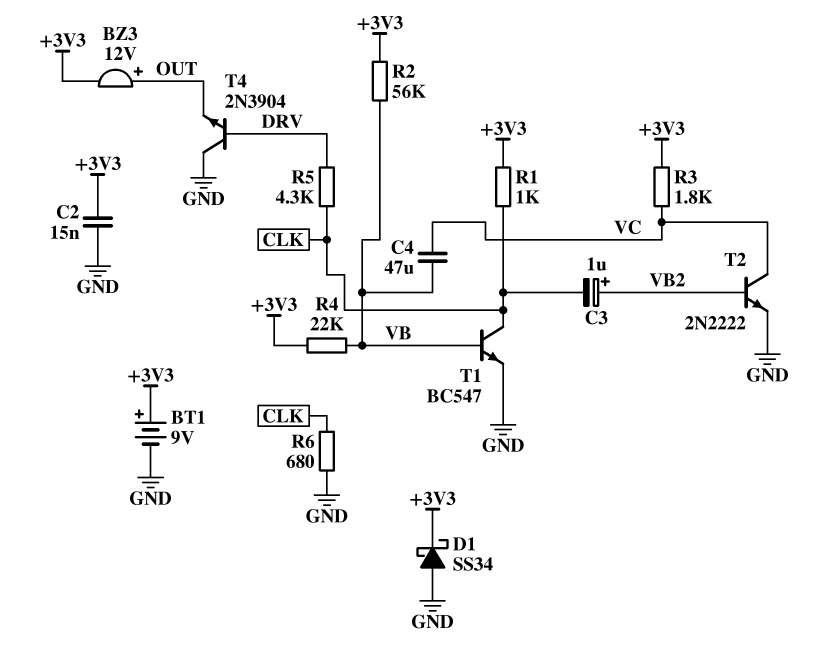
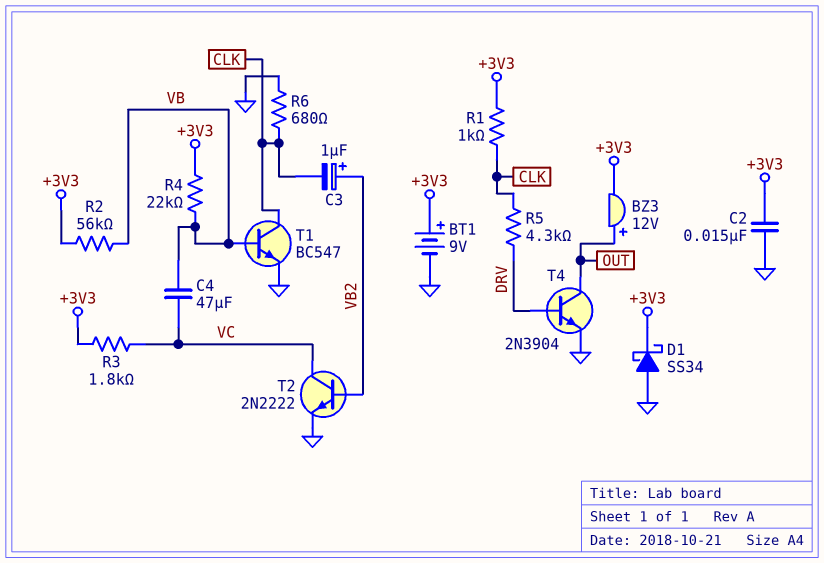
T4: NPN 2N3904 (B DRV, C GND, E OUT) -> NPN 2N3904 (B DRV, C OUT, E GND)

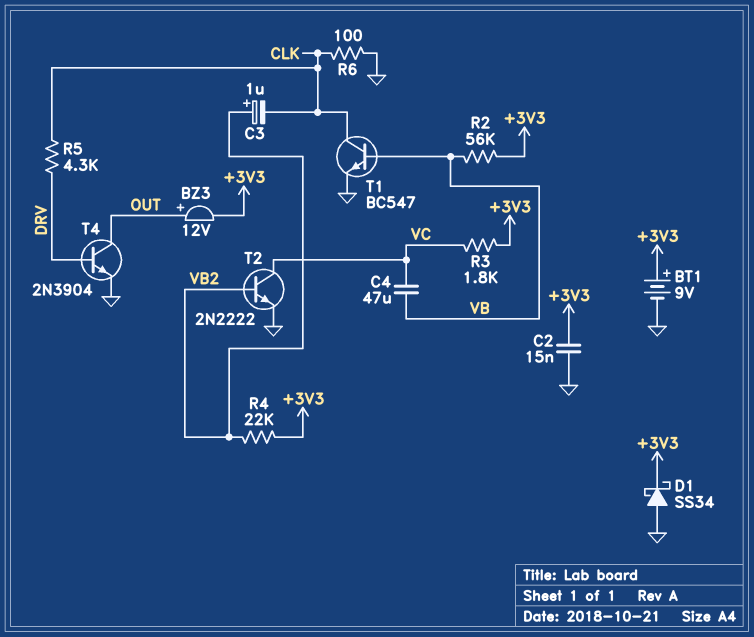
R1: 1k (+3V3, CLK) -> none
R4: 22k (+3V3, VB) -> 22k (+3V3, VB2)
R6: 680 (CLK, GND) -> 100 (CLK, GND)

